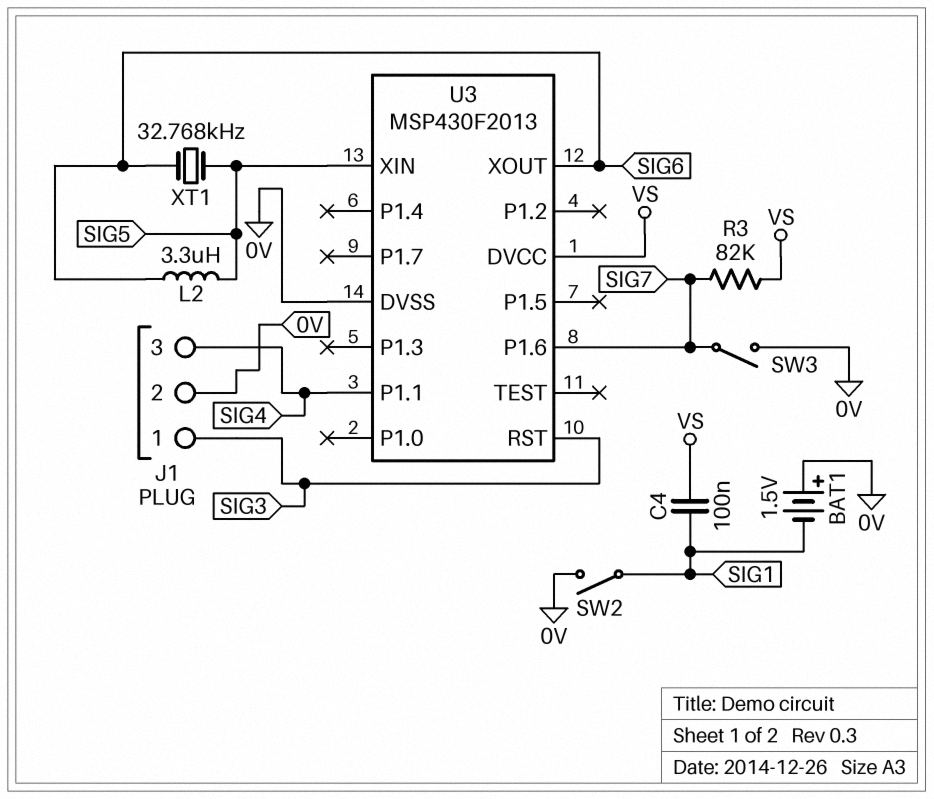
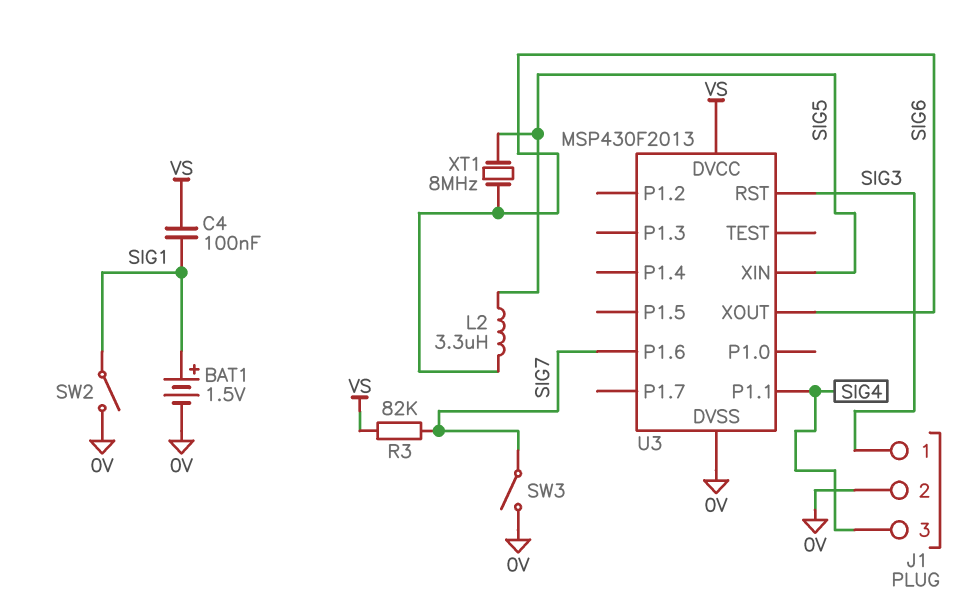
BAT1: 1.5V (plus 0V, minus SIG1) -> 1.5V (plus SIG1, minus 0V)
XT1: 32.768kHz (SIG5, SIG6) -> 8MHz (SIG5, SIG6)

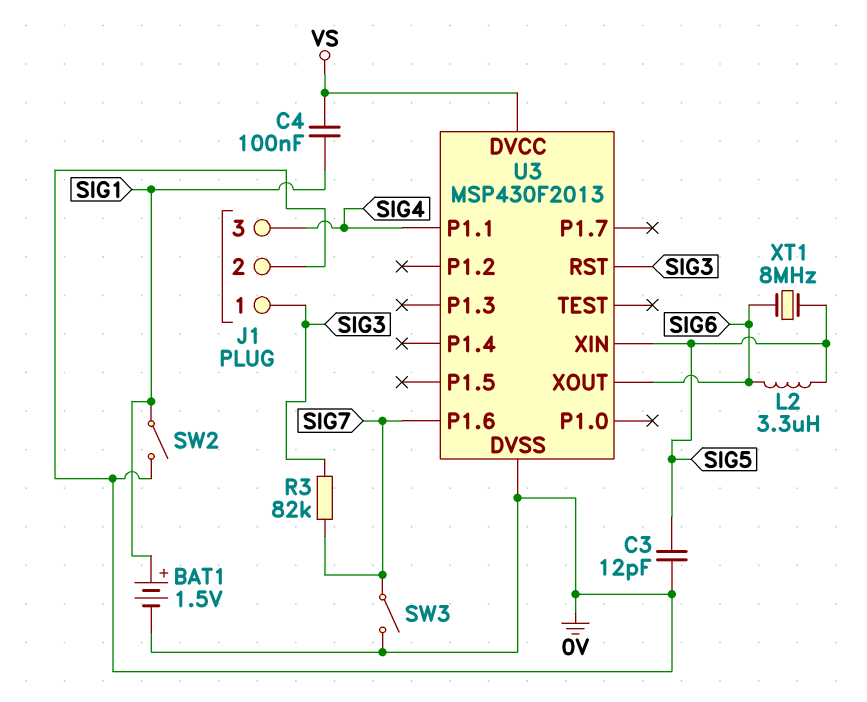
C3: none -> 12pF (0V, SIG5)
R3: 82k (SIG7, VS) -> 82k (SIG3, SIG7)

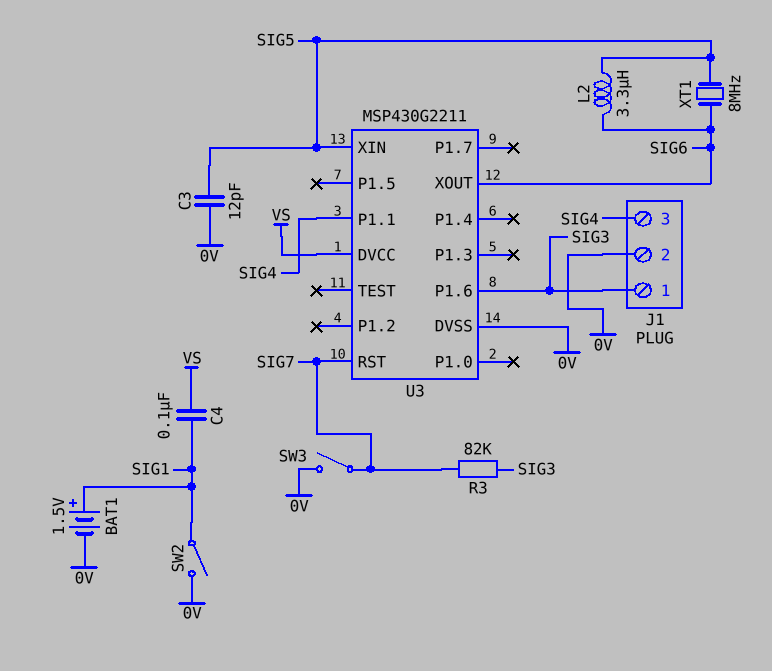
U3: MSP430F2013 -> MSP430G2211
U3 pin P1.6: SIG7 -> SIG3
U3 pin RST: SIG3 -> SIG7

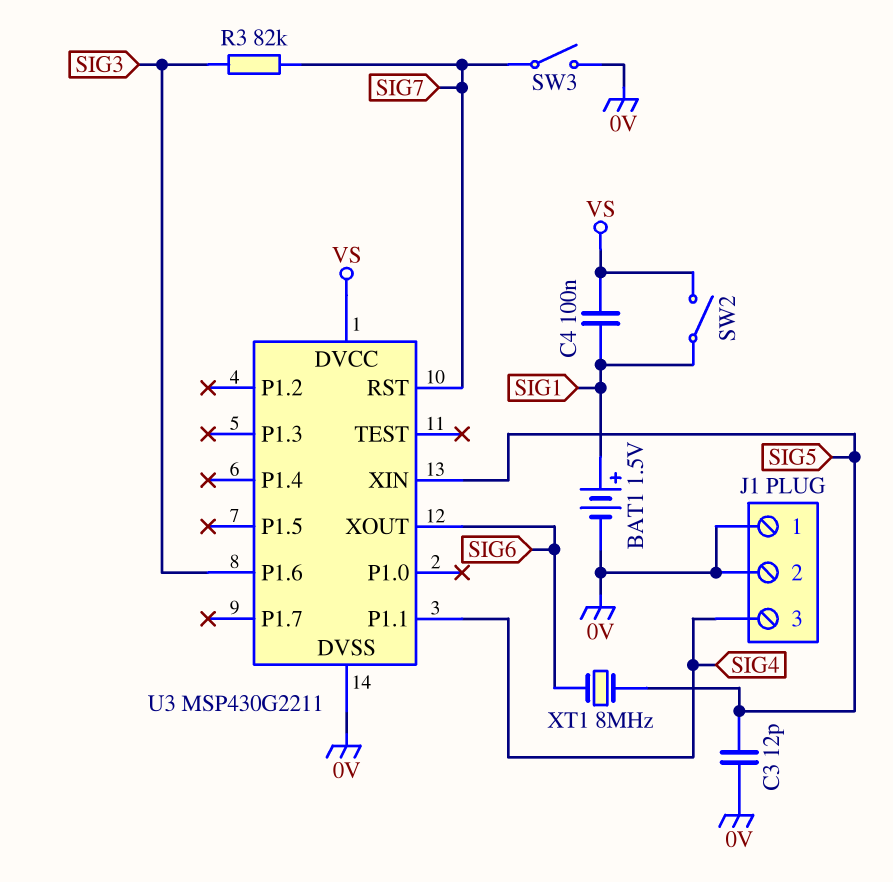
J1 pin 1: SIG3 -> 0V
L2: 3.3uH (SIG5, SIG6) -> none
SW2: switch (0V, SIG1) -> switch (SIG1, VS)

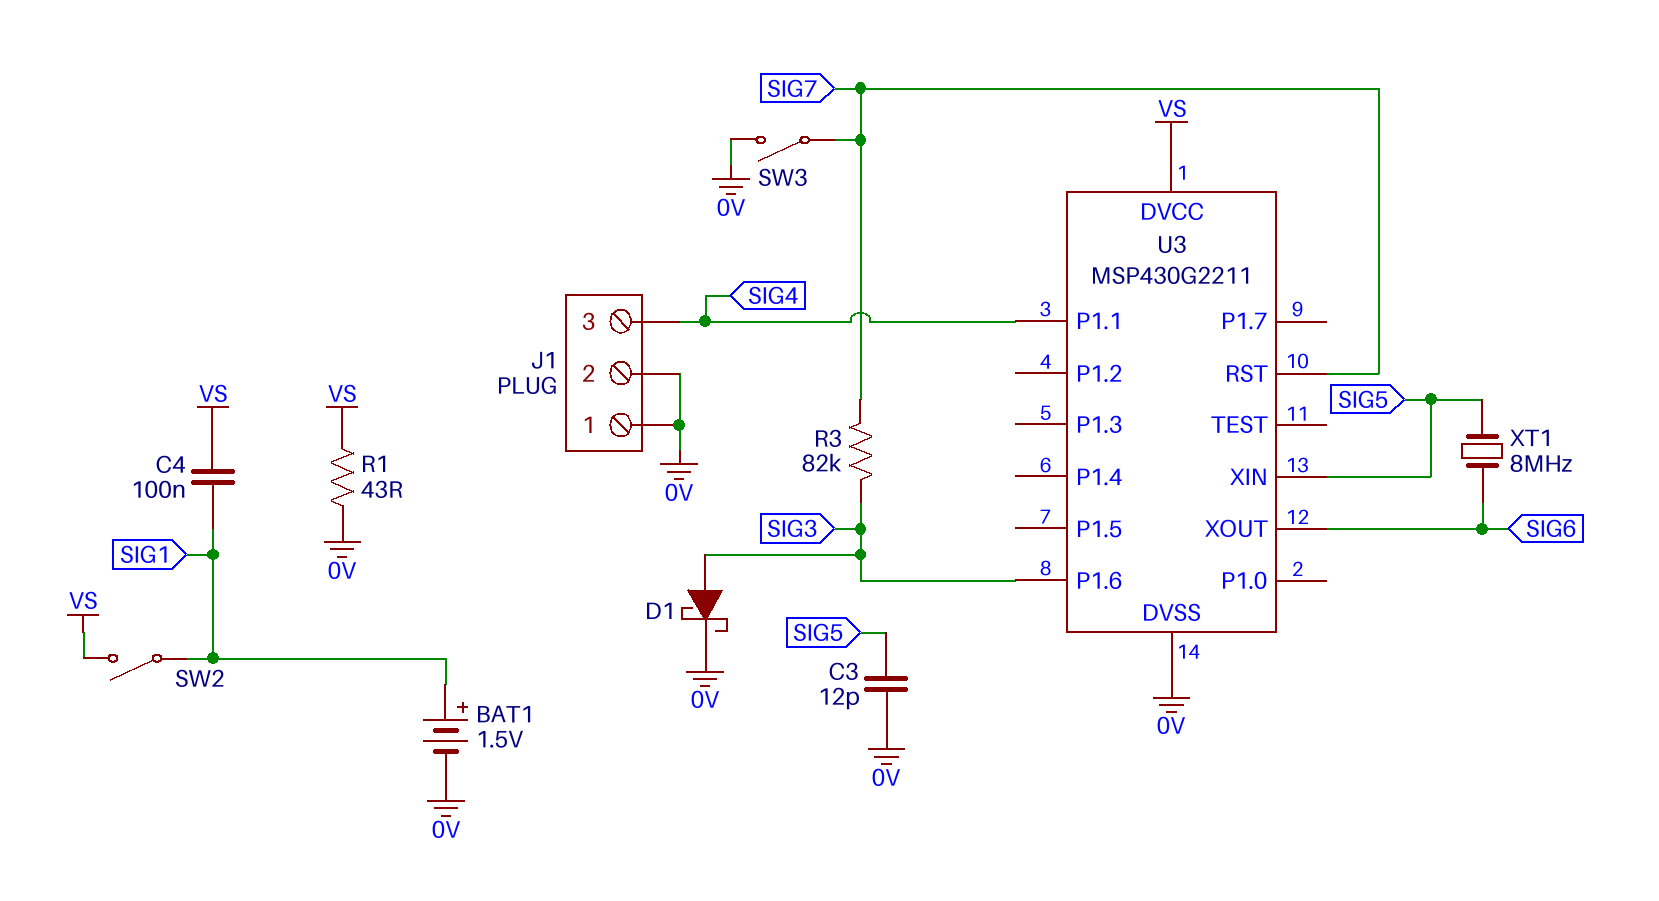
D1: none -> schottky (A SIG3, K 0V)
R1: none -> 43 (0V, VS)

